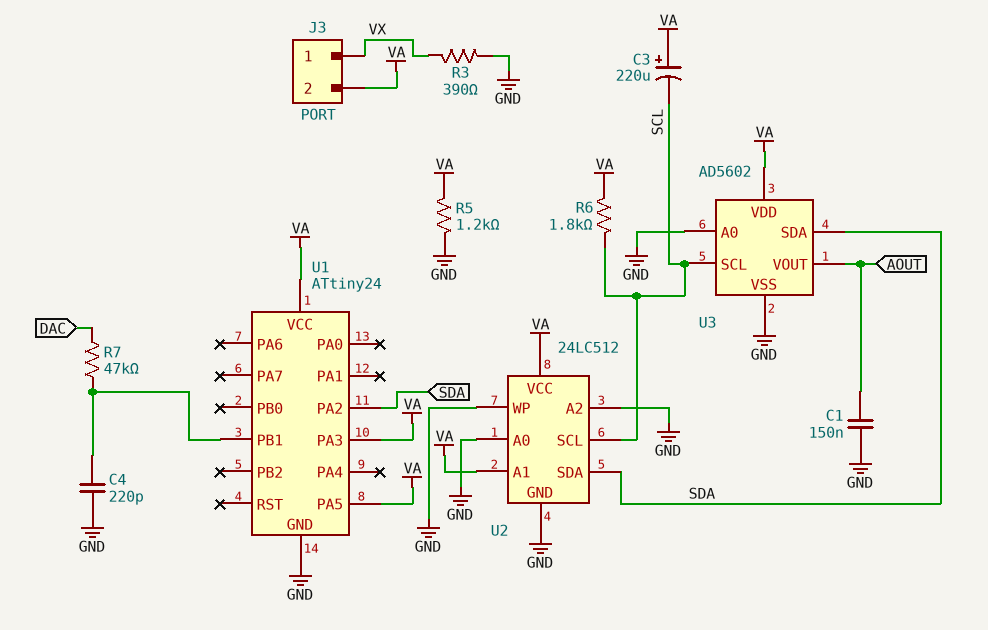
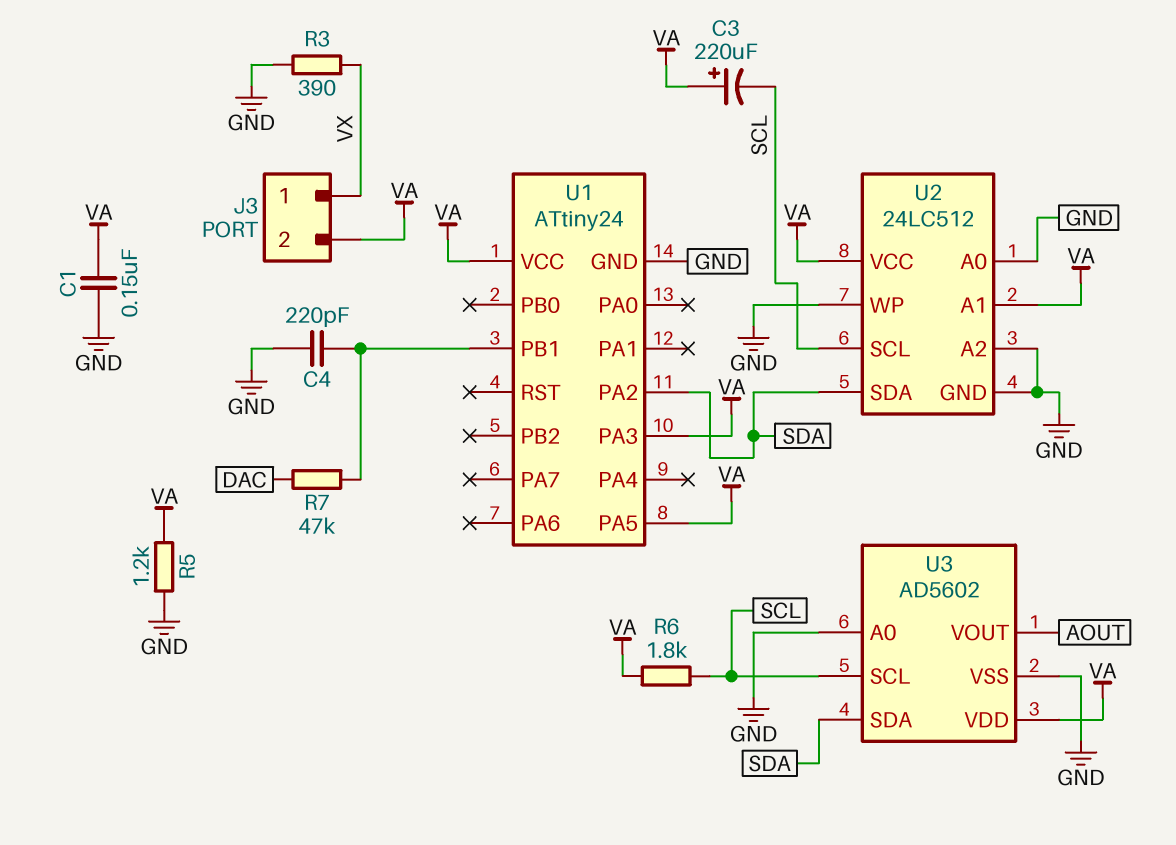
C1: 150nF (AOUT, GND) -> 150nF (GND, VA)

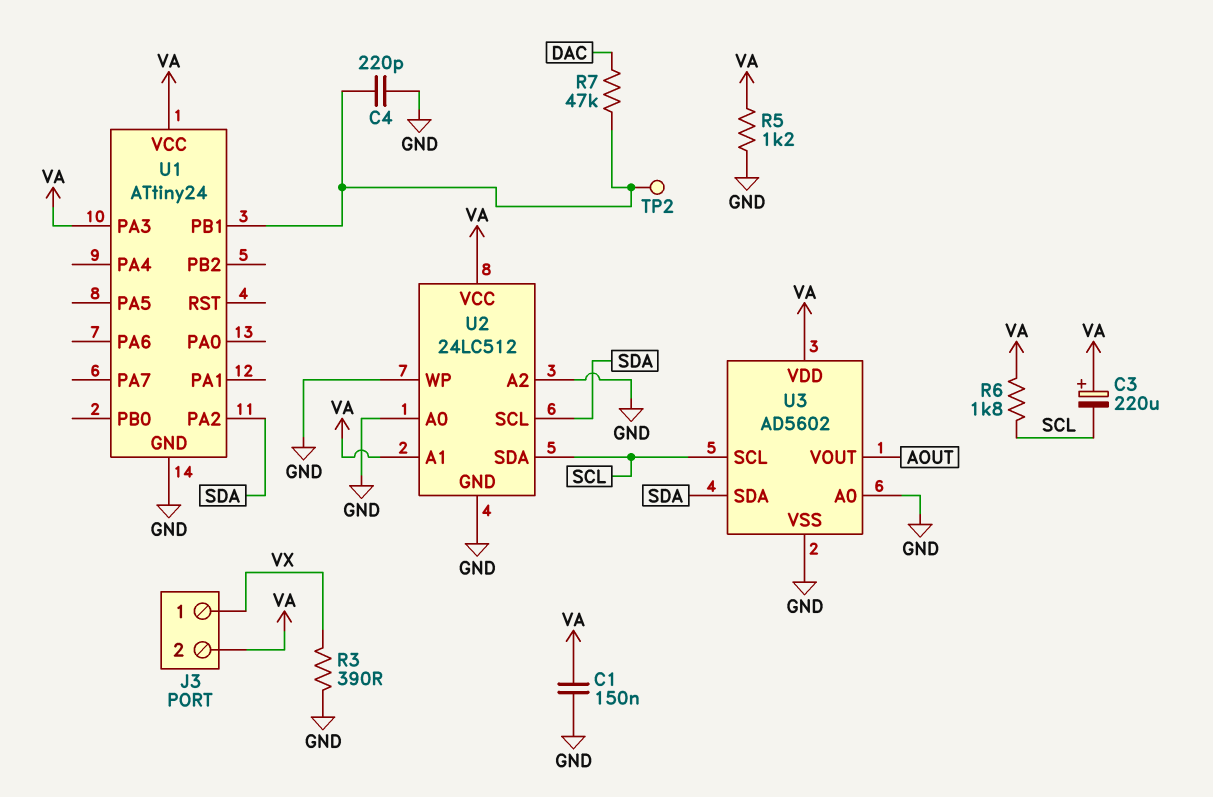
TP2: none -> test point (U1/PB1)
U1 pin PA5: VA -> none
U2 pin SCL: SCL -> SDA
U2 pin SDA: SDA -> SCL

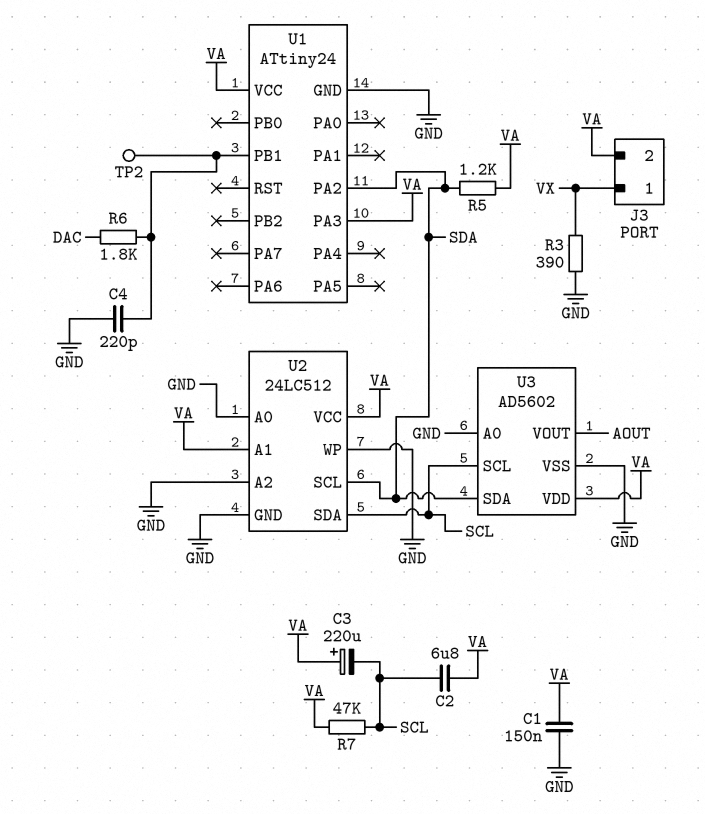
C2: none -> 6.8uF (SCL, VA)
R5: 1.2k (GND, VA) -> 1.2k (SDA, VA)
R6: 1.8k (SCL, VA) -> 1.8k (DAC, U1/PB1)
R7: 47k (DAC, U1/PB1) -> 47k (SCL, VA)

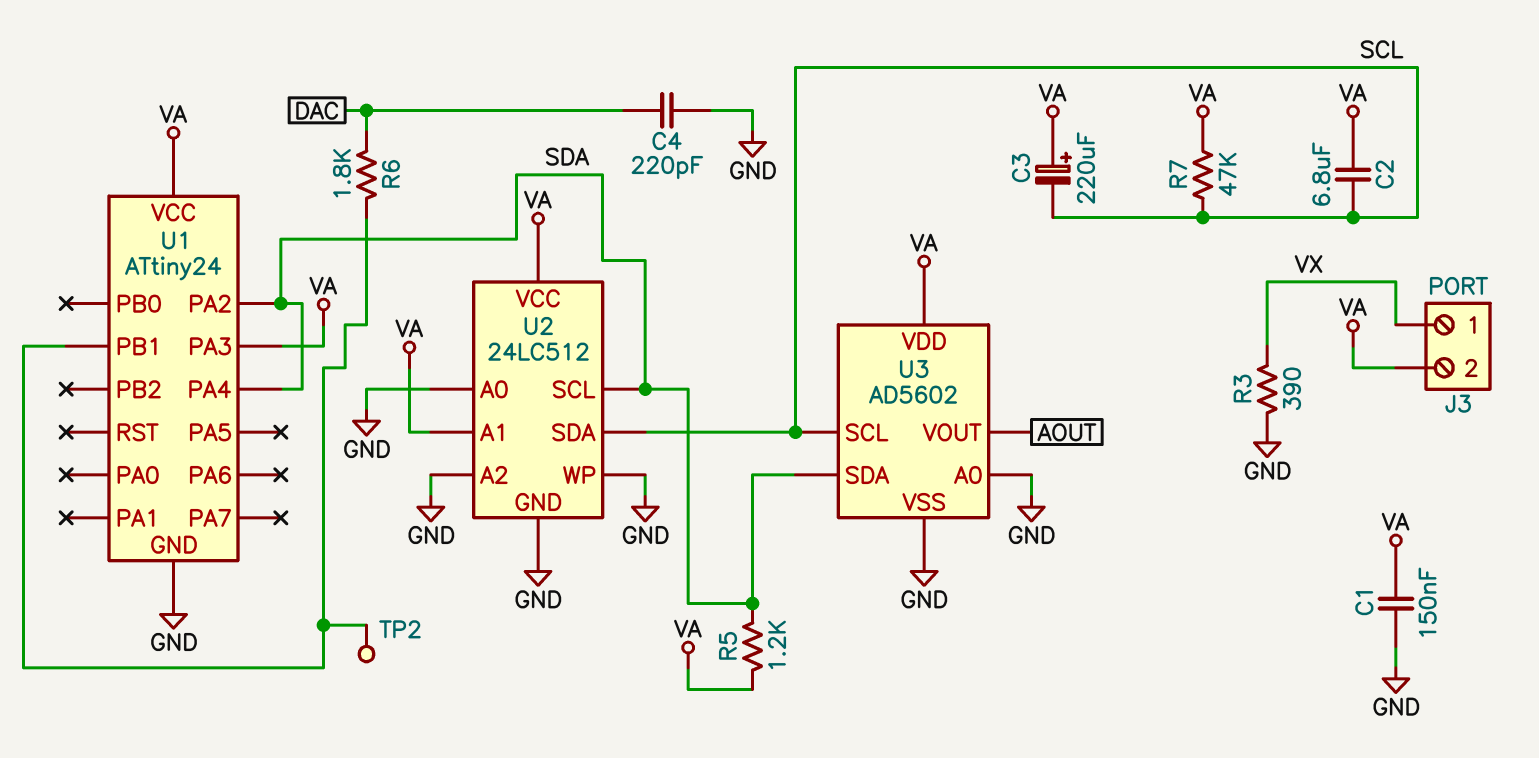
C4: 220pF (GND, U1/PB1) -> 220pF (DAC, GND)
U1 pin PA4: none -> SDA

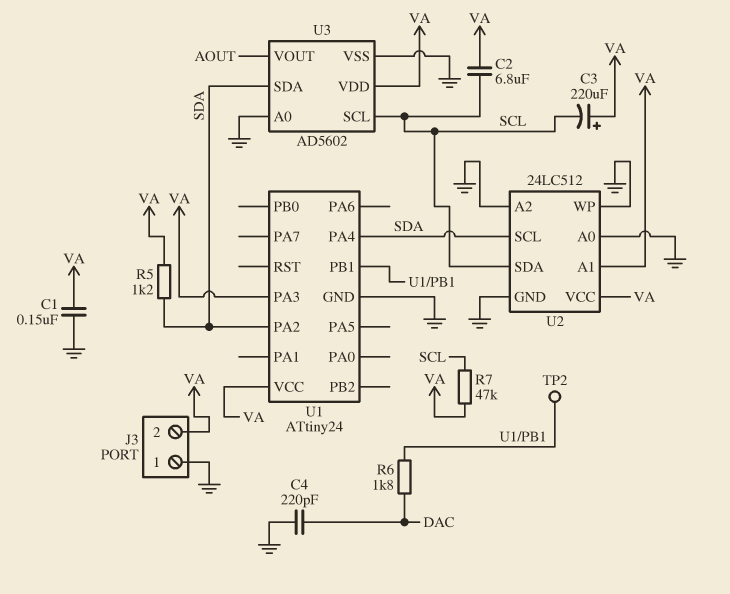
J3 pin 1: VX -> GND
R3: 390 (GND, VX) -> none

